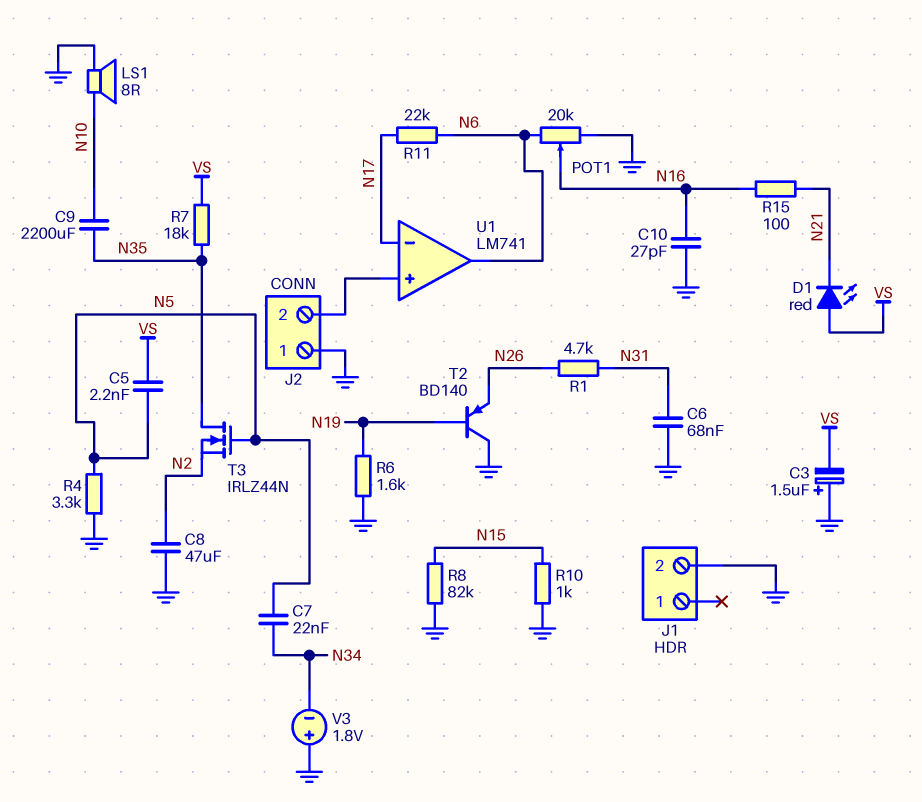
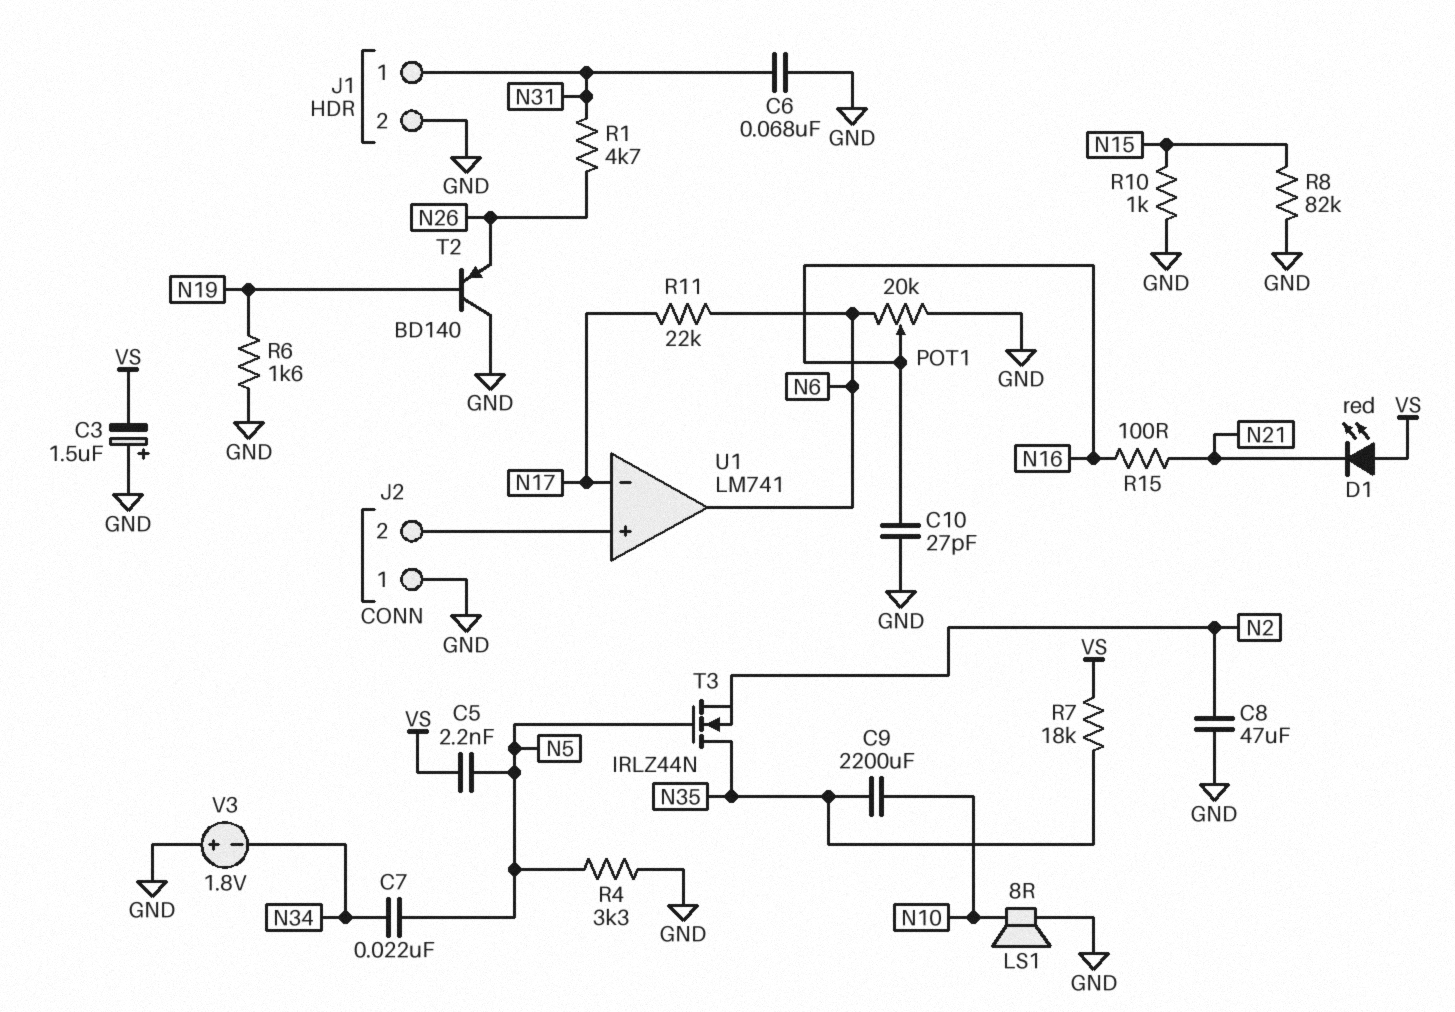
J1 pin 1: none -> N31

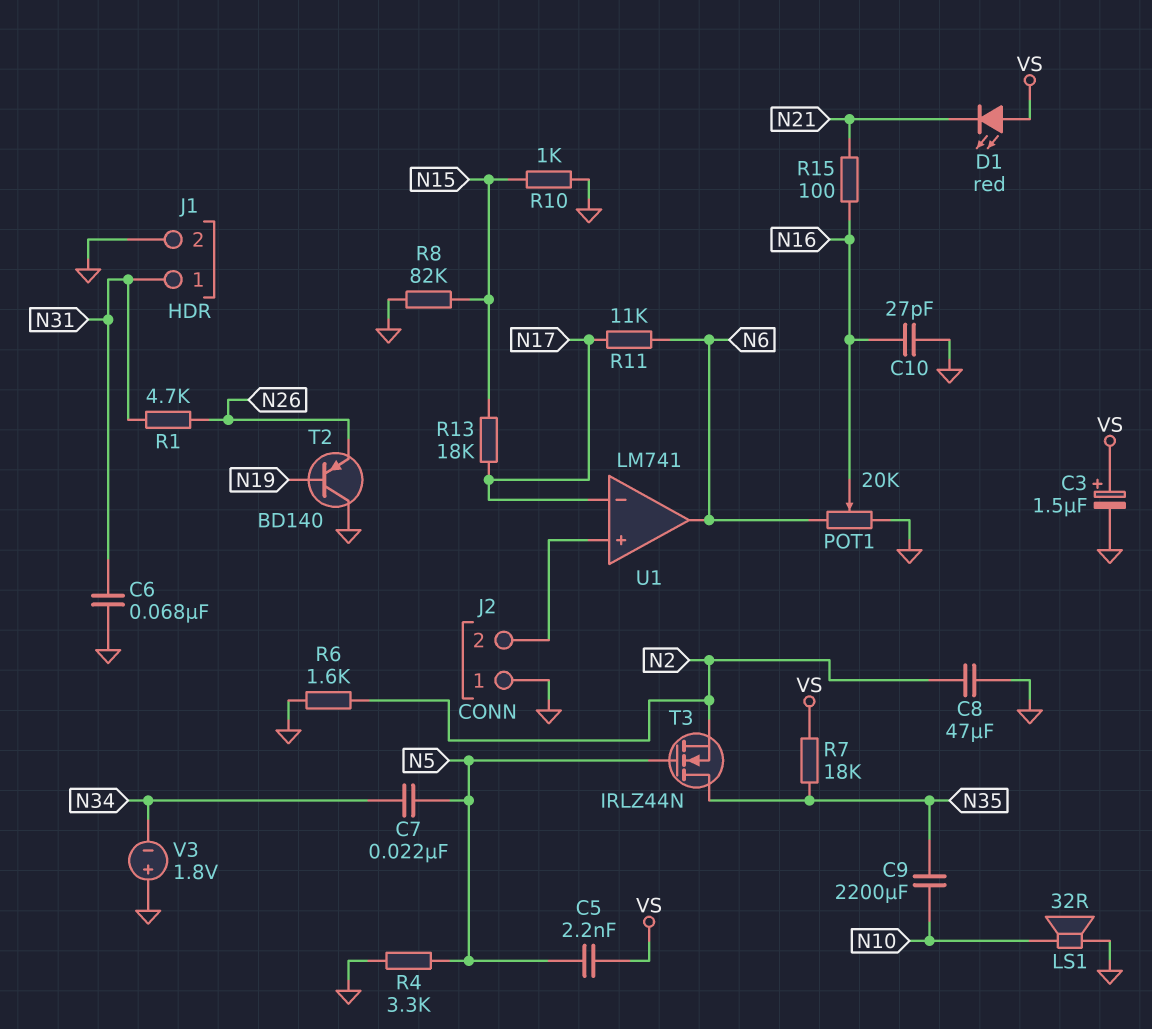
C3: 1.5uF (plus GND, minus VS) -> 1.5uF (plus VS, minus GND)
LS1: speaker 8R (GND, N10) -> speaker 32R (GND, N10)
R6: 1.6k (GND, N19) -> 1.6k (GND, N2)
R11: 22k (N6, N17) -> 11k (N6, N17)
R13: none -> 18k (N15, N17)

